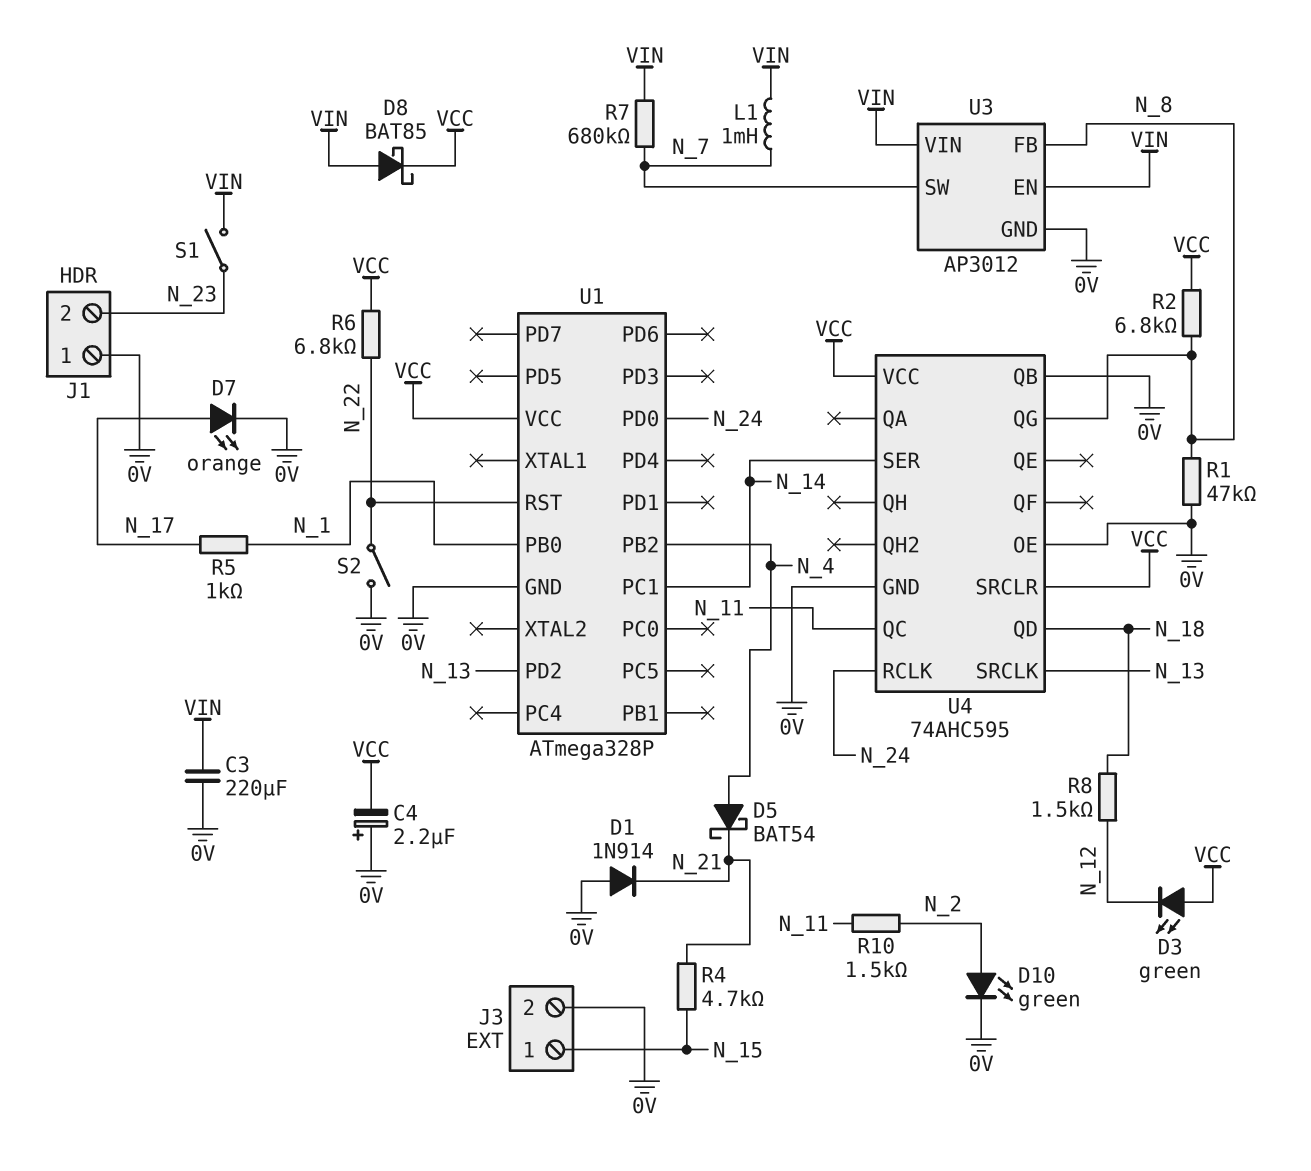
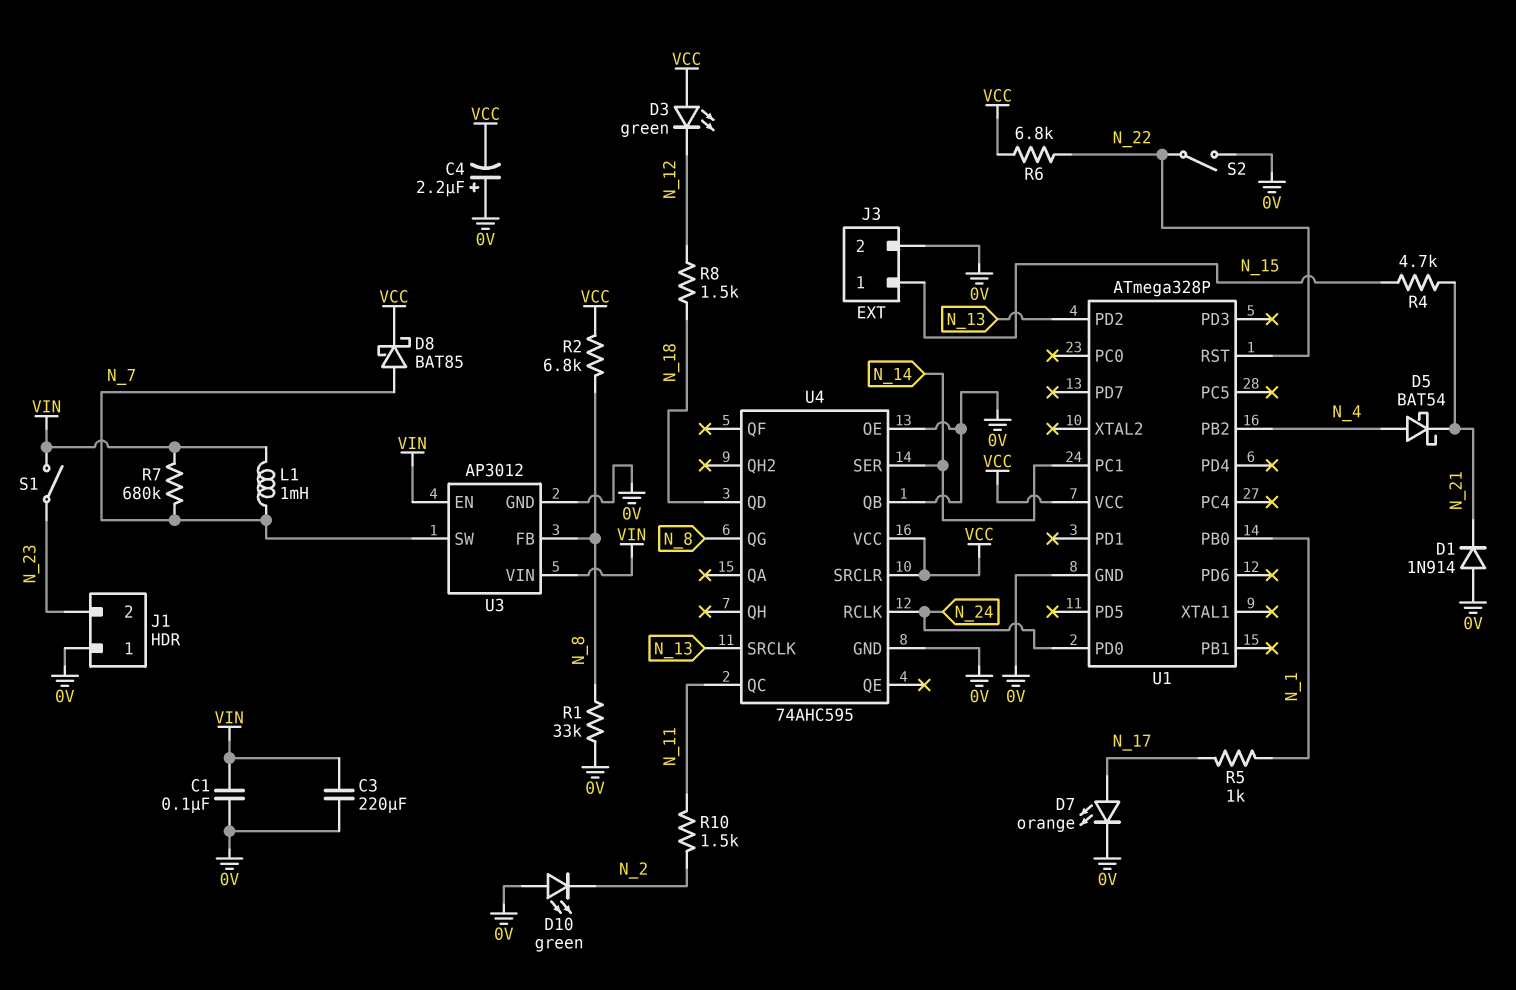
C1: none -> 100nF (0V, VIN)
D8: schottky BAT85 (A VIN, K VCC) -> schottky BAT85 (A N_7, K VCC)
D10: LED green (A N_2, K 0V) -> LED green (A 0V, K N_2)
R1: 47k (0V, N_8) -> 33k (0V, N_8)

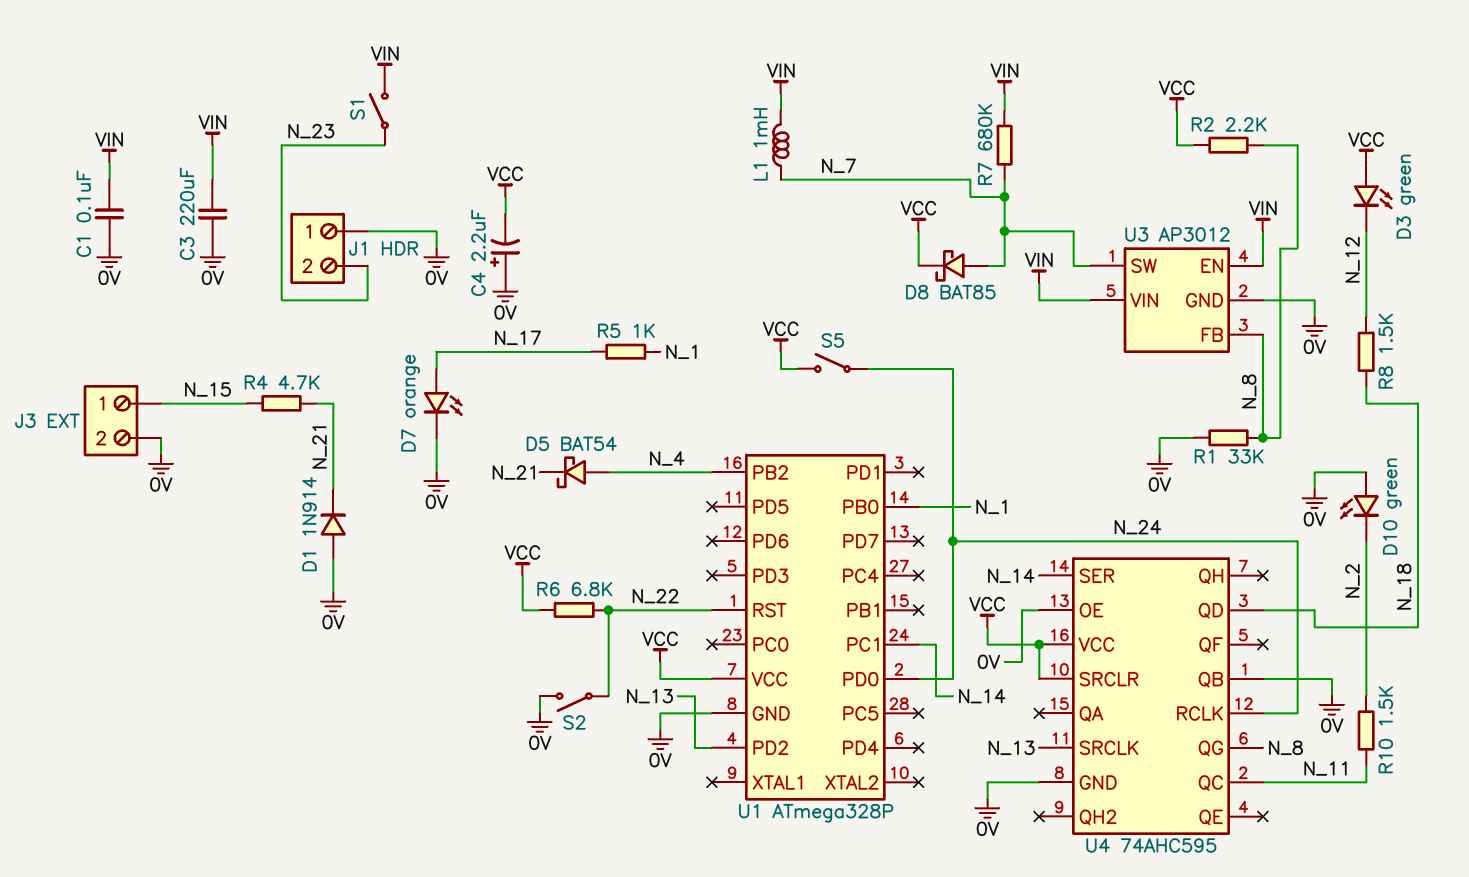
R2: 6.8k (N_8, VCC) -> 2.2k (N_8, VCC)
S5: none -> switch (N_24, VCC)

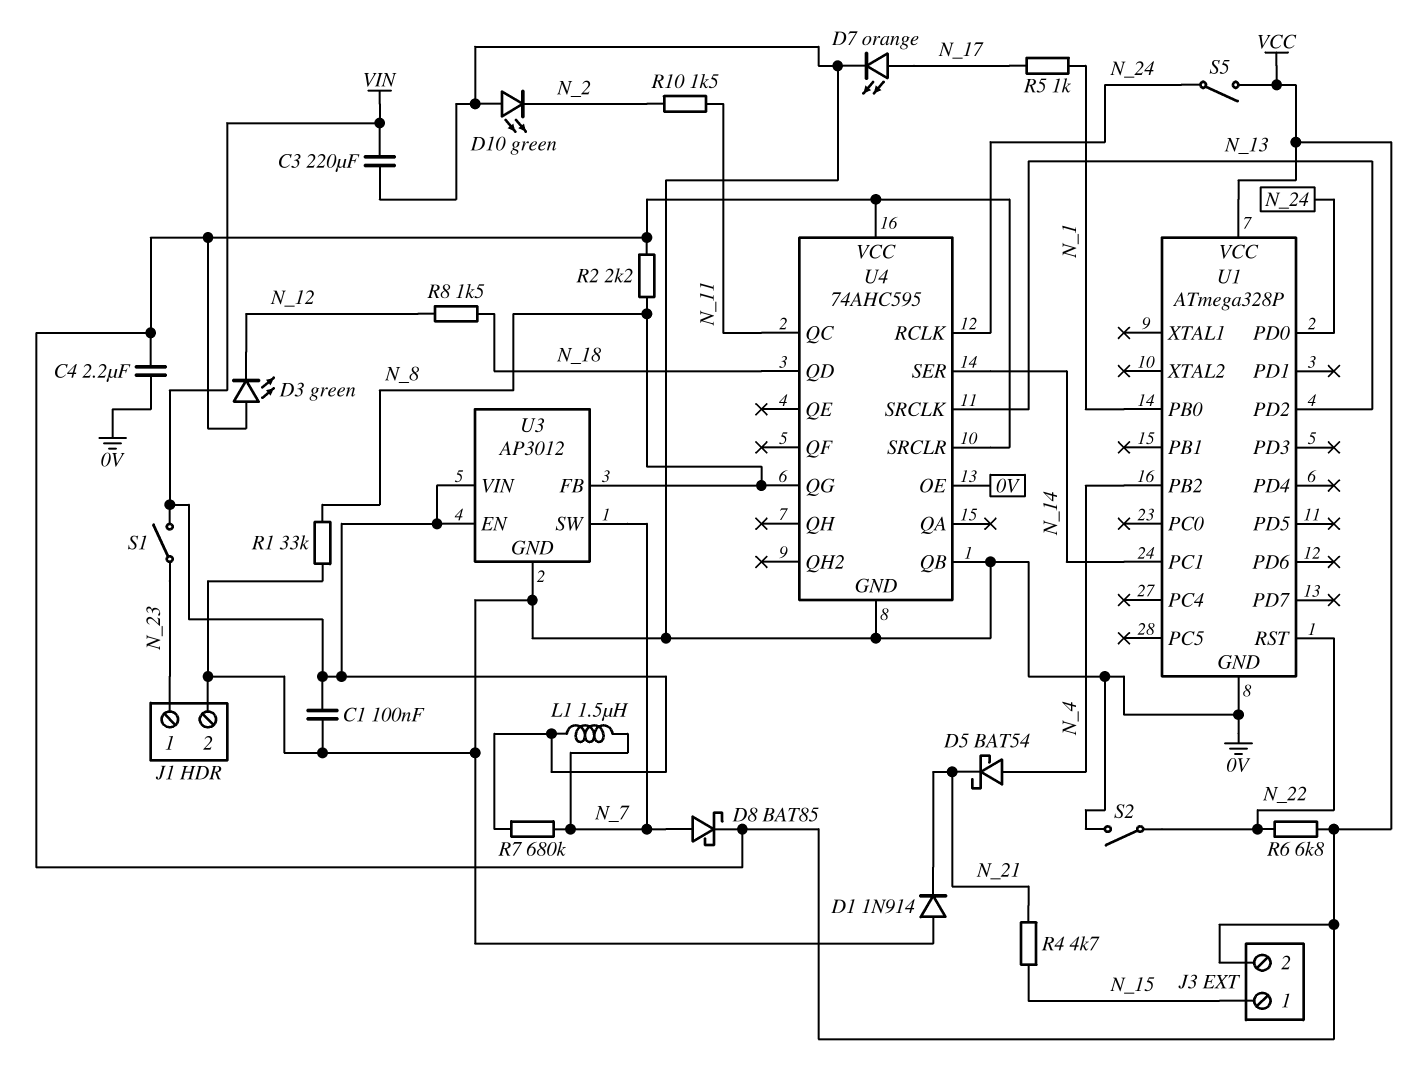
C4: 2.2uF (plus 0V, minus VCC) -> 2.2uF (0V, VCC)
J1 pin 1: 0V -> N_23
J1 pin 2: N_23 -> 0V
J3 pin 2: 0V -> VCC
L1: 1mH (N_7, VIN) -> 1.5uH (N_7, VIN)

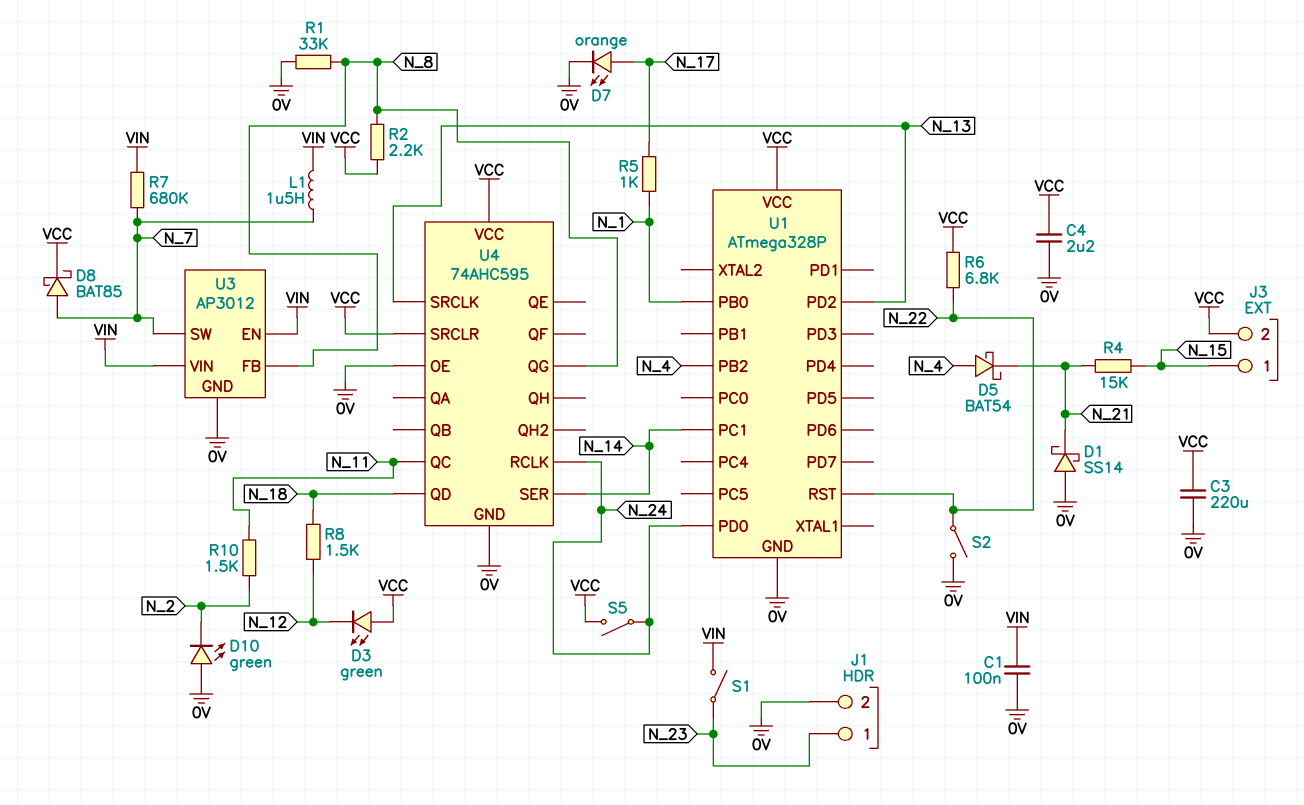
C3: 220uF (0V, VIN) -> 220uF (0V, VCC)
D1: diode 1N914 (A 0V, K N_21) -> schottky SS14 (A 0V, K N_21)
R4: 4.7k (N_15, N_21) -> 15k (N_15, N_21)
U4 pin QB: 0V -> none

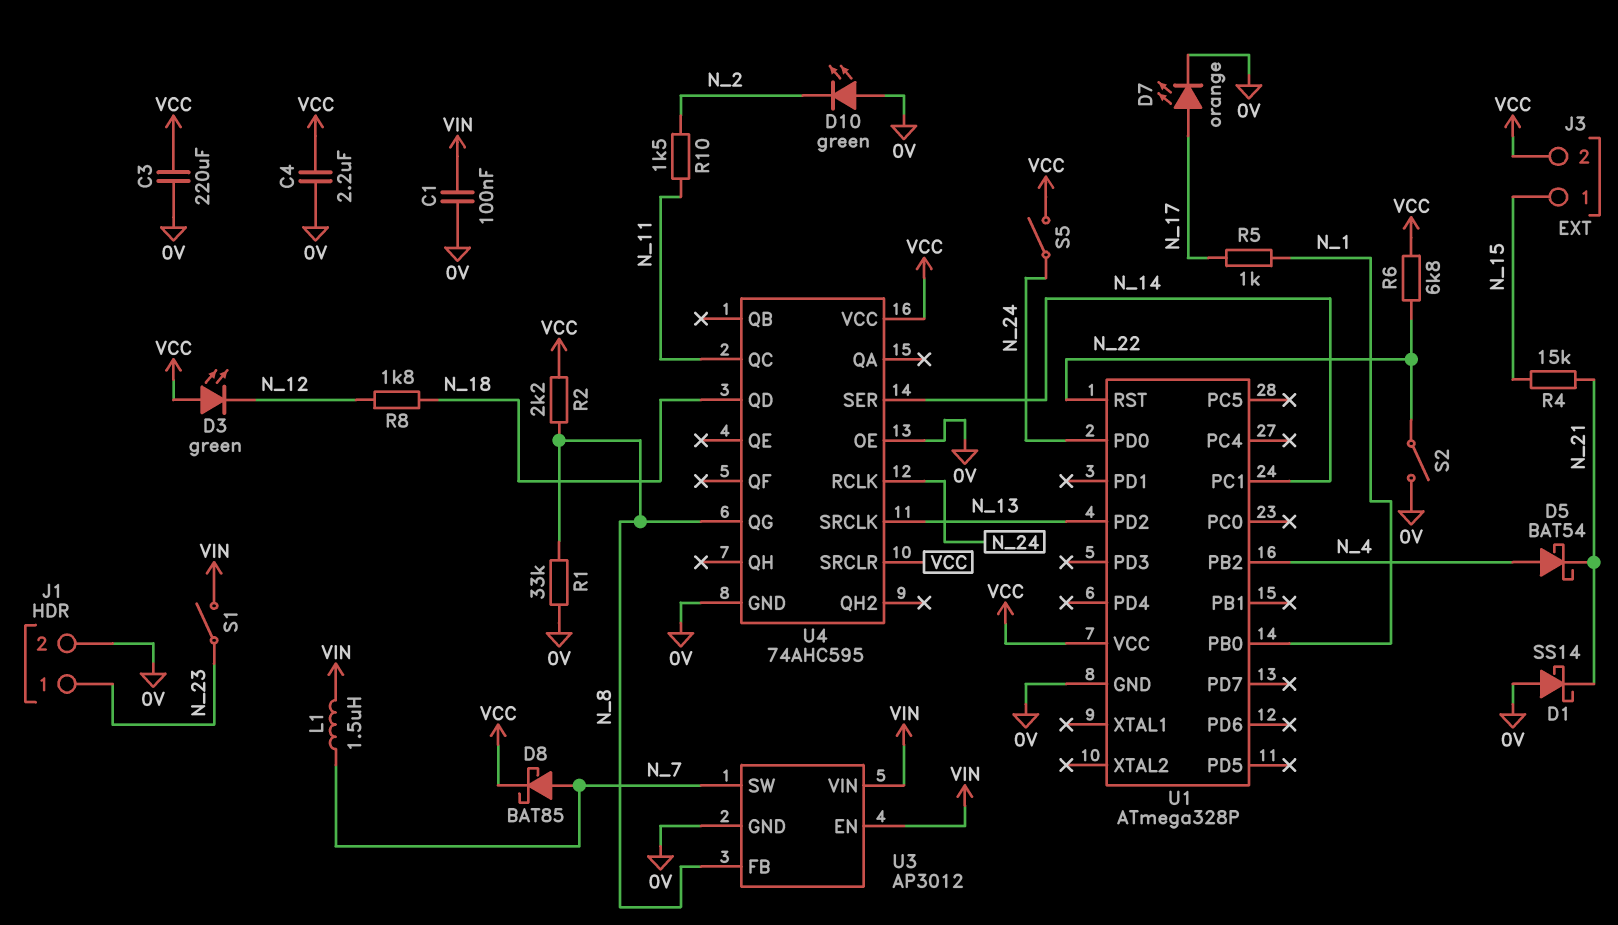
R7: 680k (N_7, VIN) -> none
R8: 1.5k (N_12, N_18) -> 1.8k (N_12, N_18)

